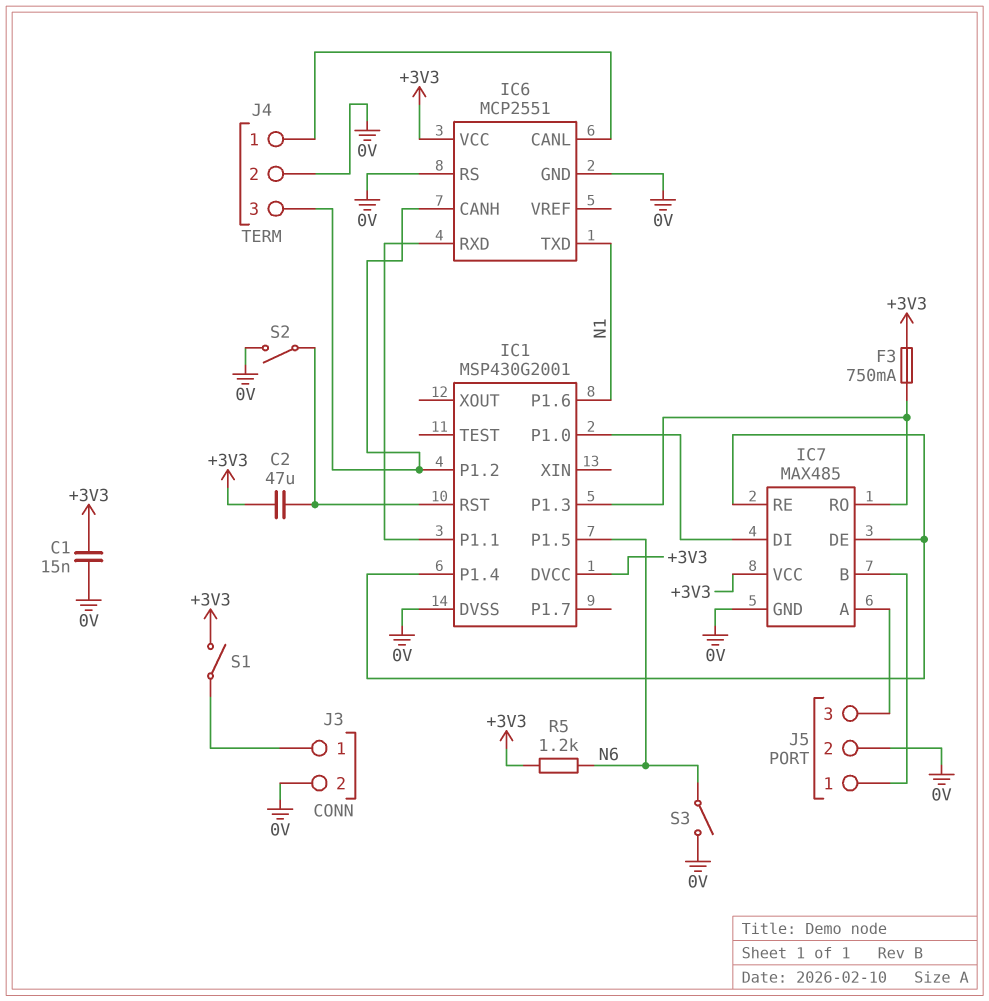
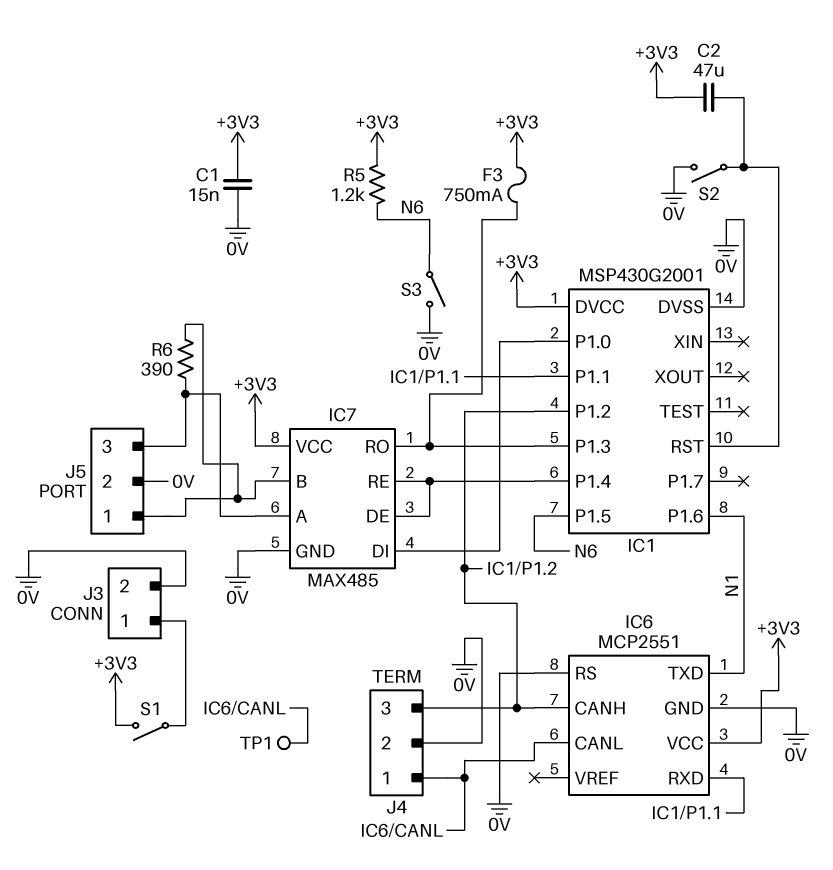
R6: none -> 390 (IC7/A, IC7/B)
TP1: none -> test point (IC6/CANL)

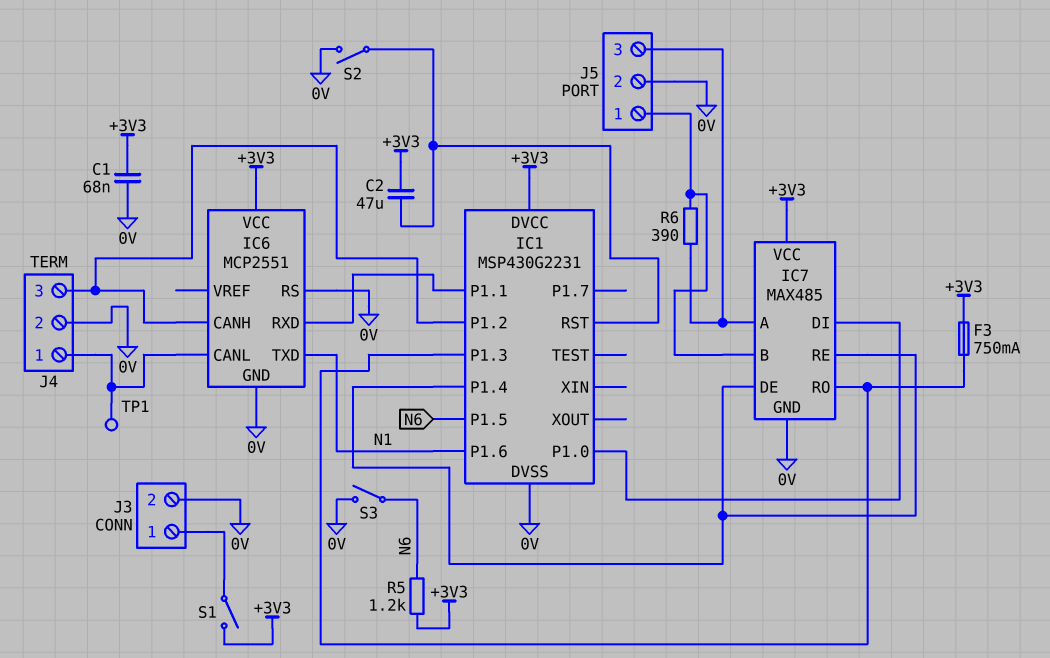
C1: 15nF (+3V3, 0V) -> 68nF (+3V3, 0V)
IC1: MSP430G2001 -> MSP430G2231

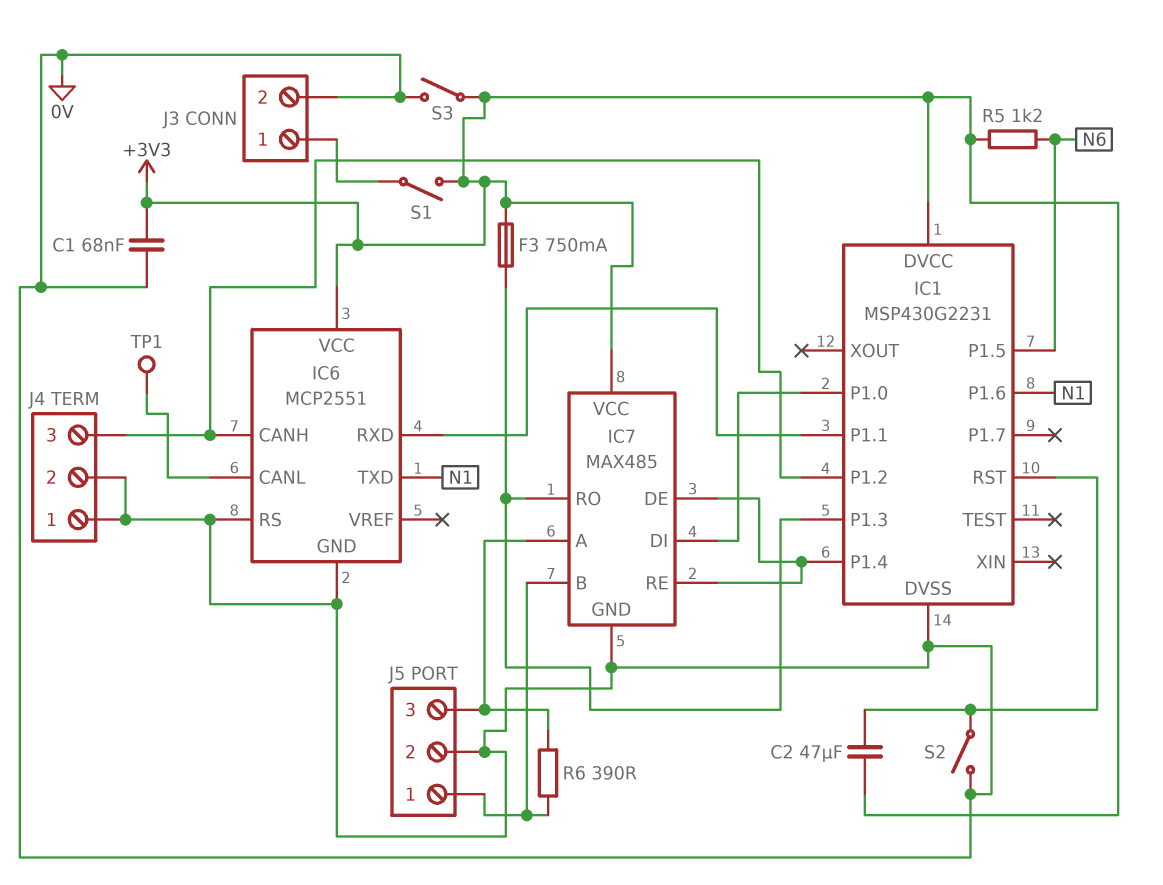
J4 pin 1: IC6/CANL -> 0V
S3: switch (0V, N6) -> switch (+3V3, 0V)

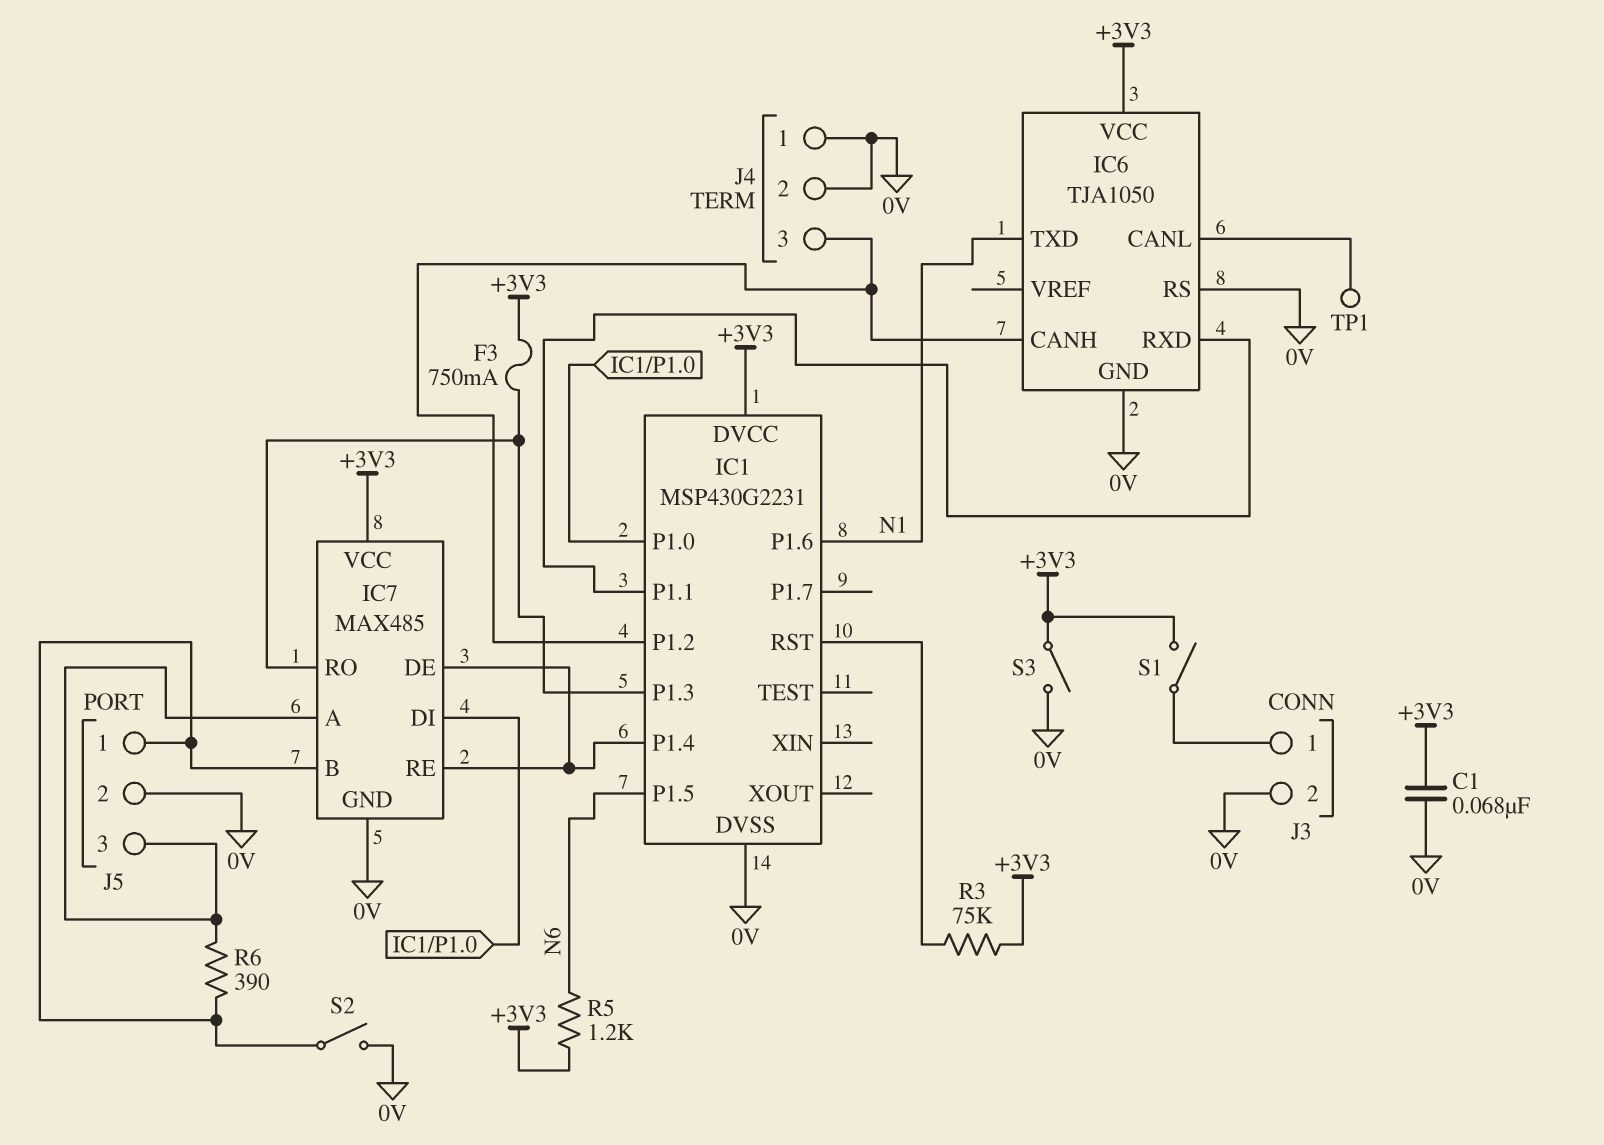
C2: 47uF (+3V3, IC1/RST) -> none
IC6: MCP2551 -> TJA1050
R3: none -> 75k (+3V3, IC1/RST)
S2: switch (0V, IC1/RST) -> switch (0V, IC7/B)

